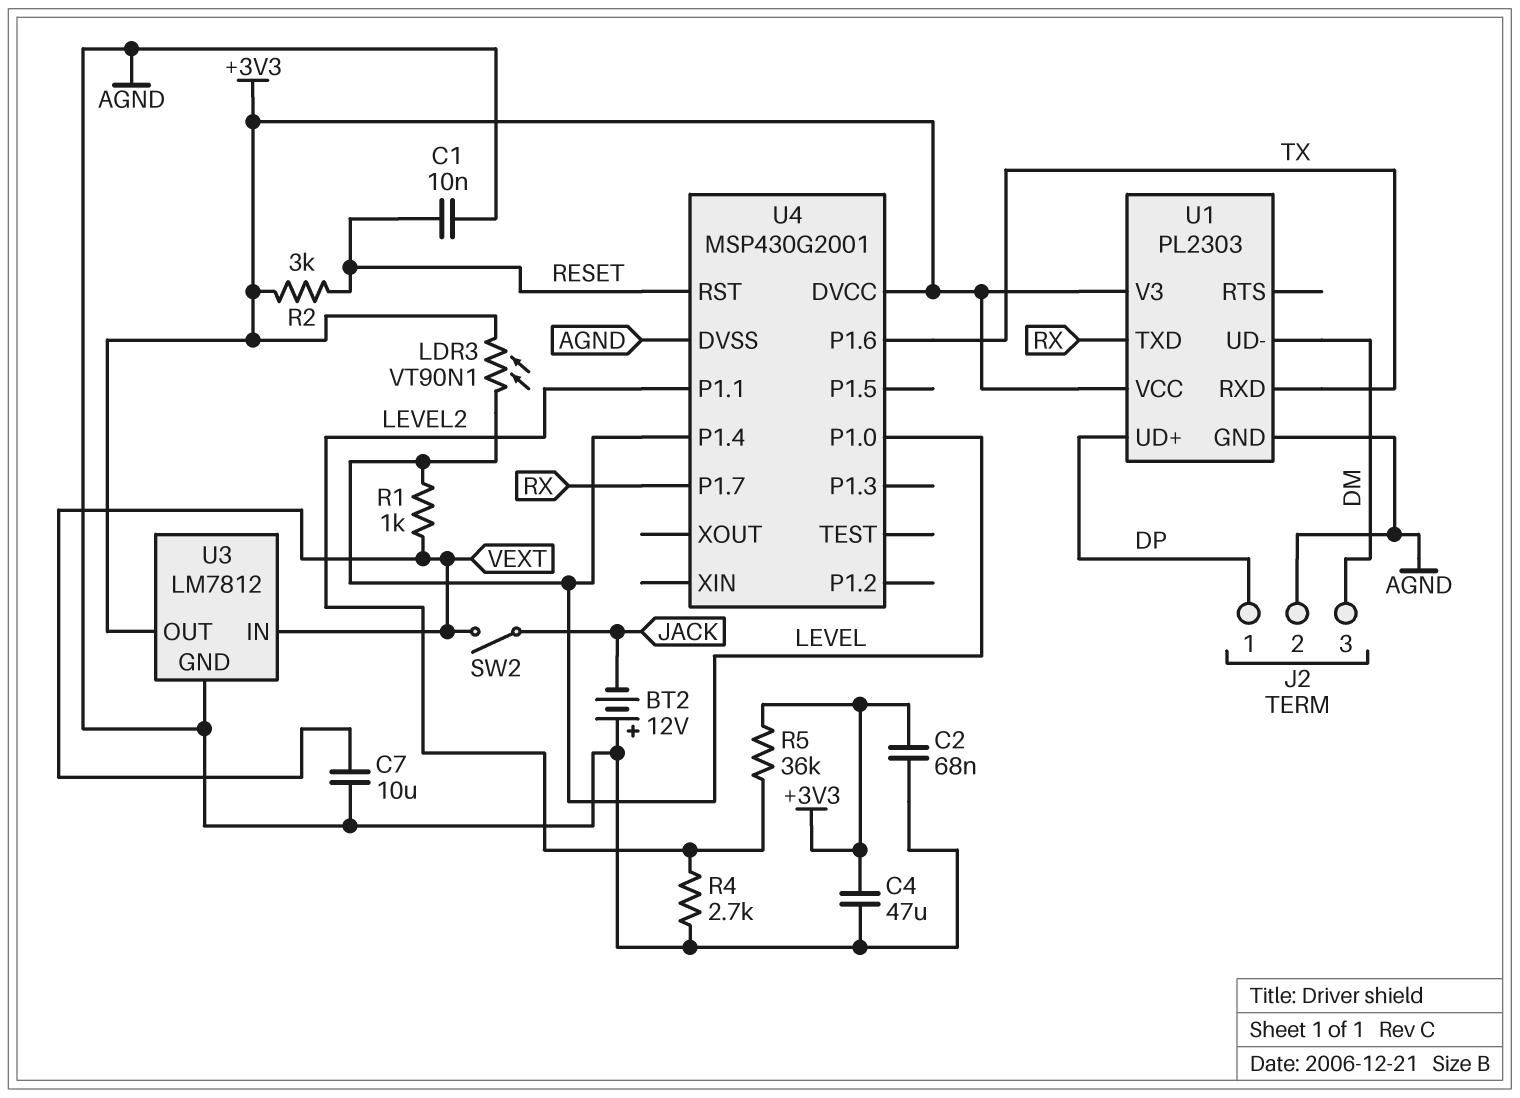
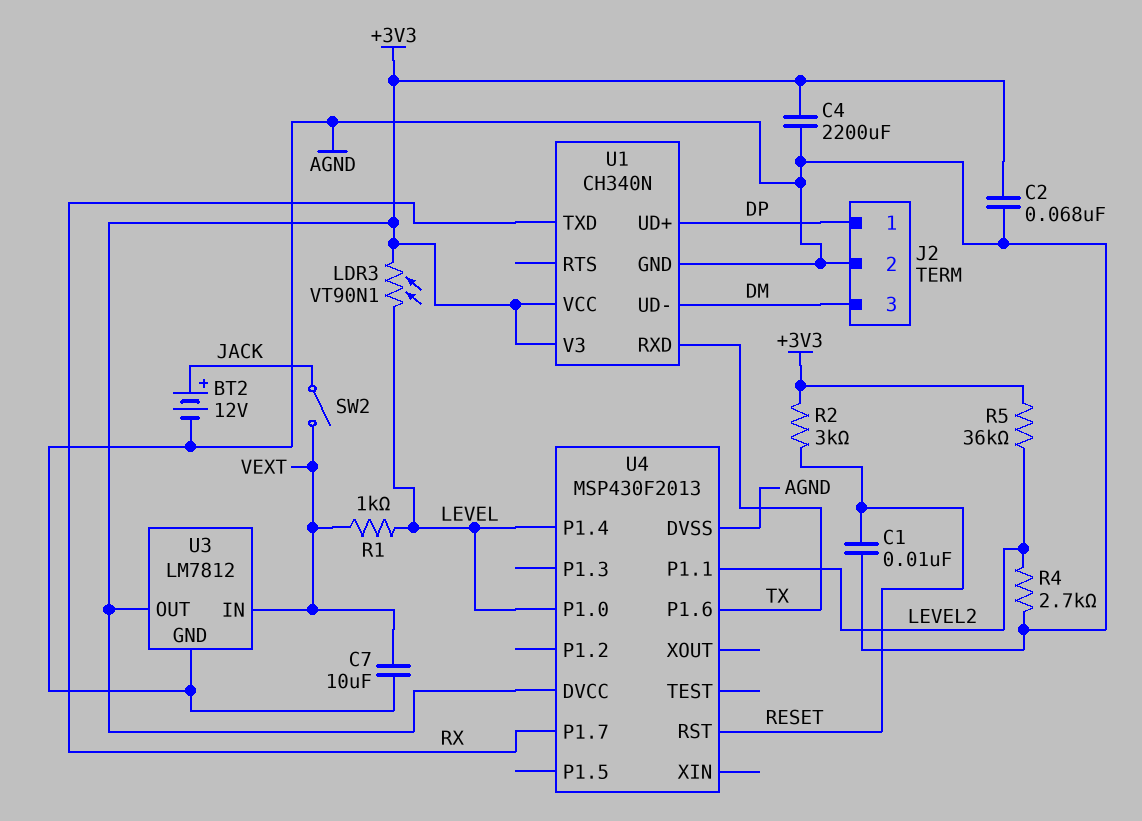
BT2: 12V (plus AGND, minus JACK) -> 12V (plus JACK, minus AGND)
C4: 47uF (+3V3, AGND) -> 2200uF (+3V3, AGND)
U1: PL2303 -> CH340N
U4: MSP430G2001 -> MSP430F2013

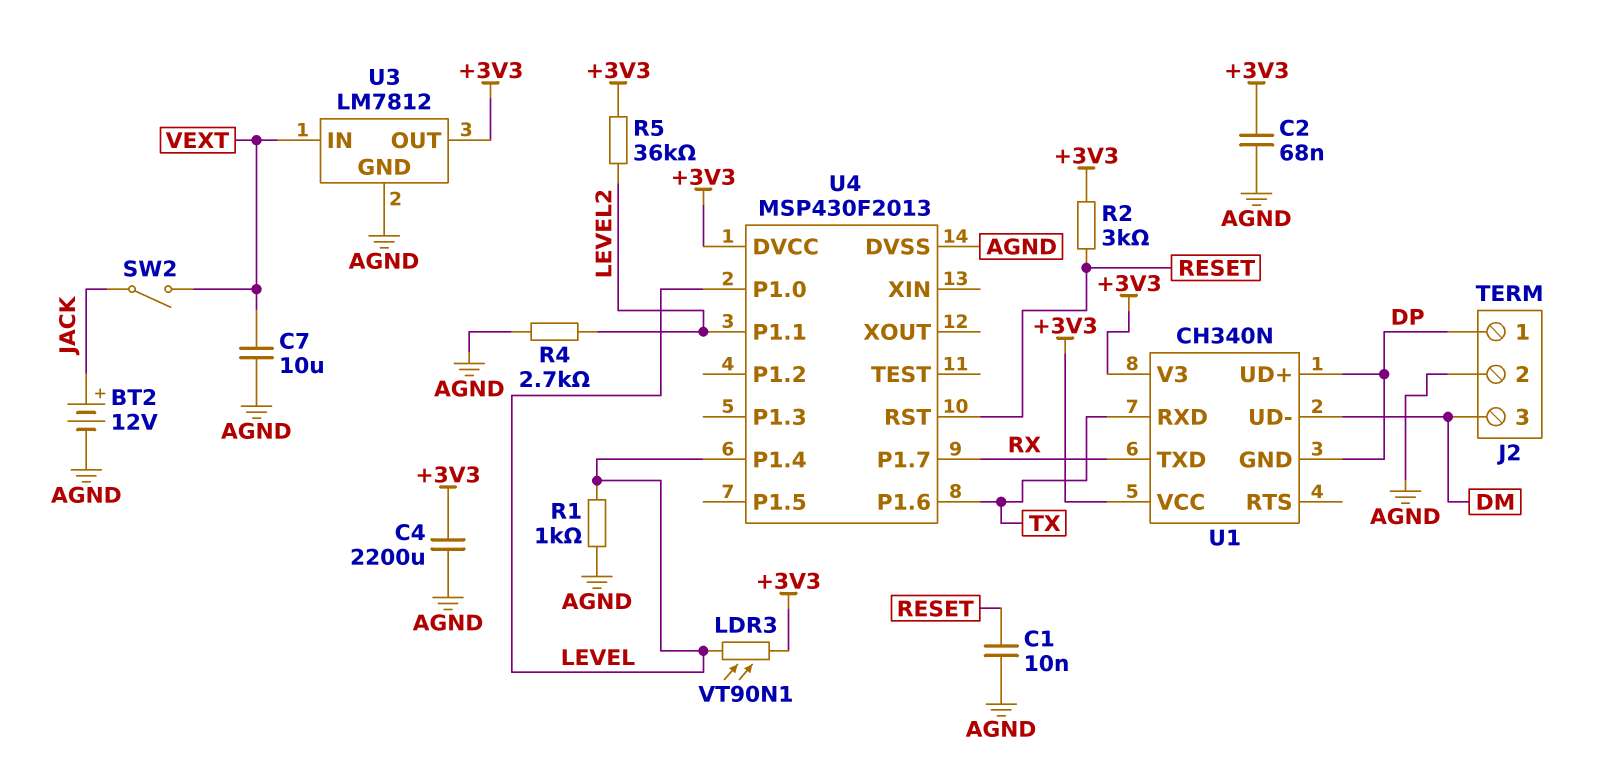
R1: 1k (LEVEL, VEXT) -> 1k (AGND, LEVEL)
U1 pin GND: AGND -> DP

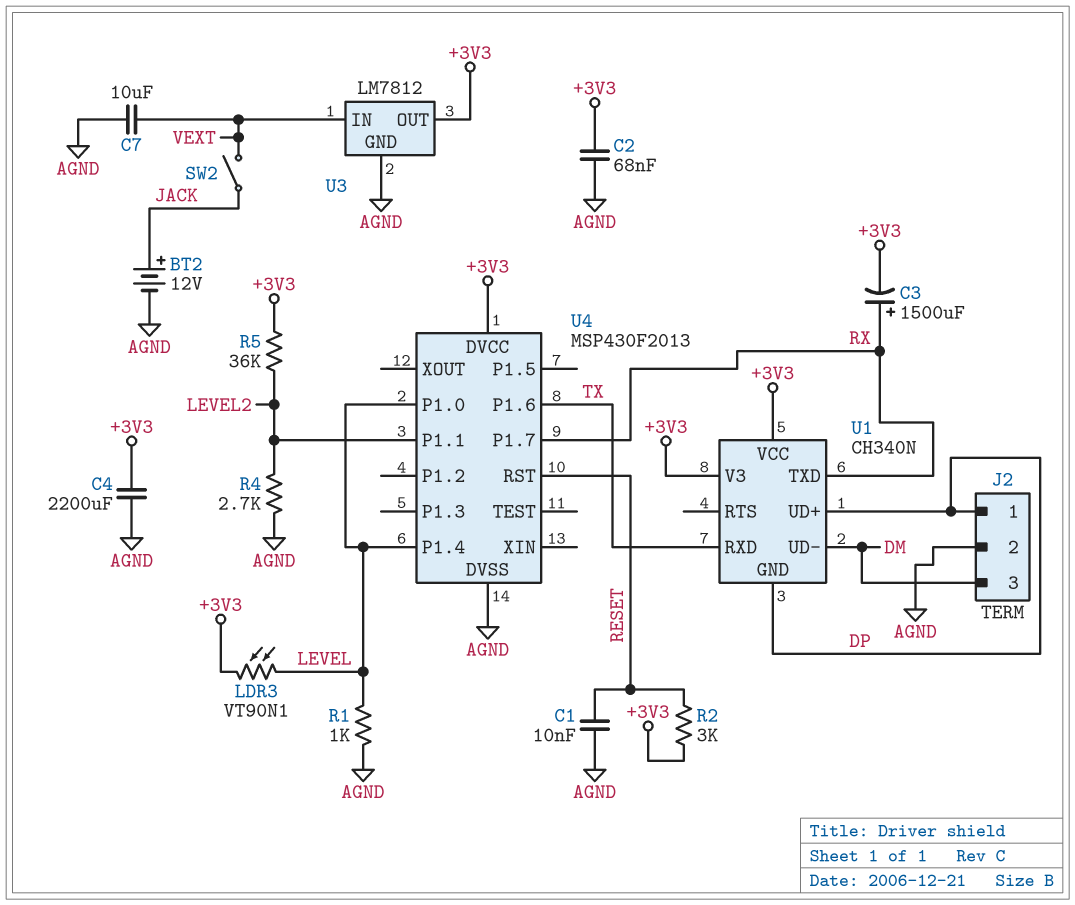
C3: none -> 1500uF (plus RX, minus +3V3)

